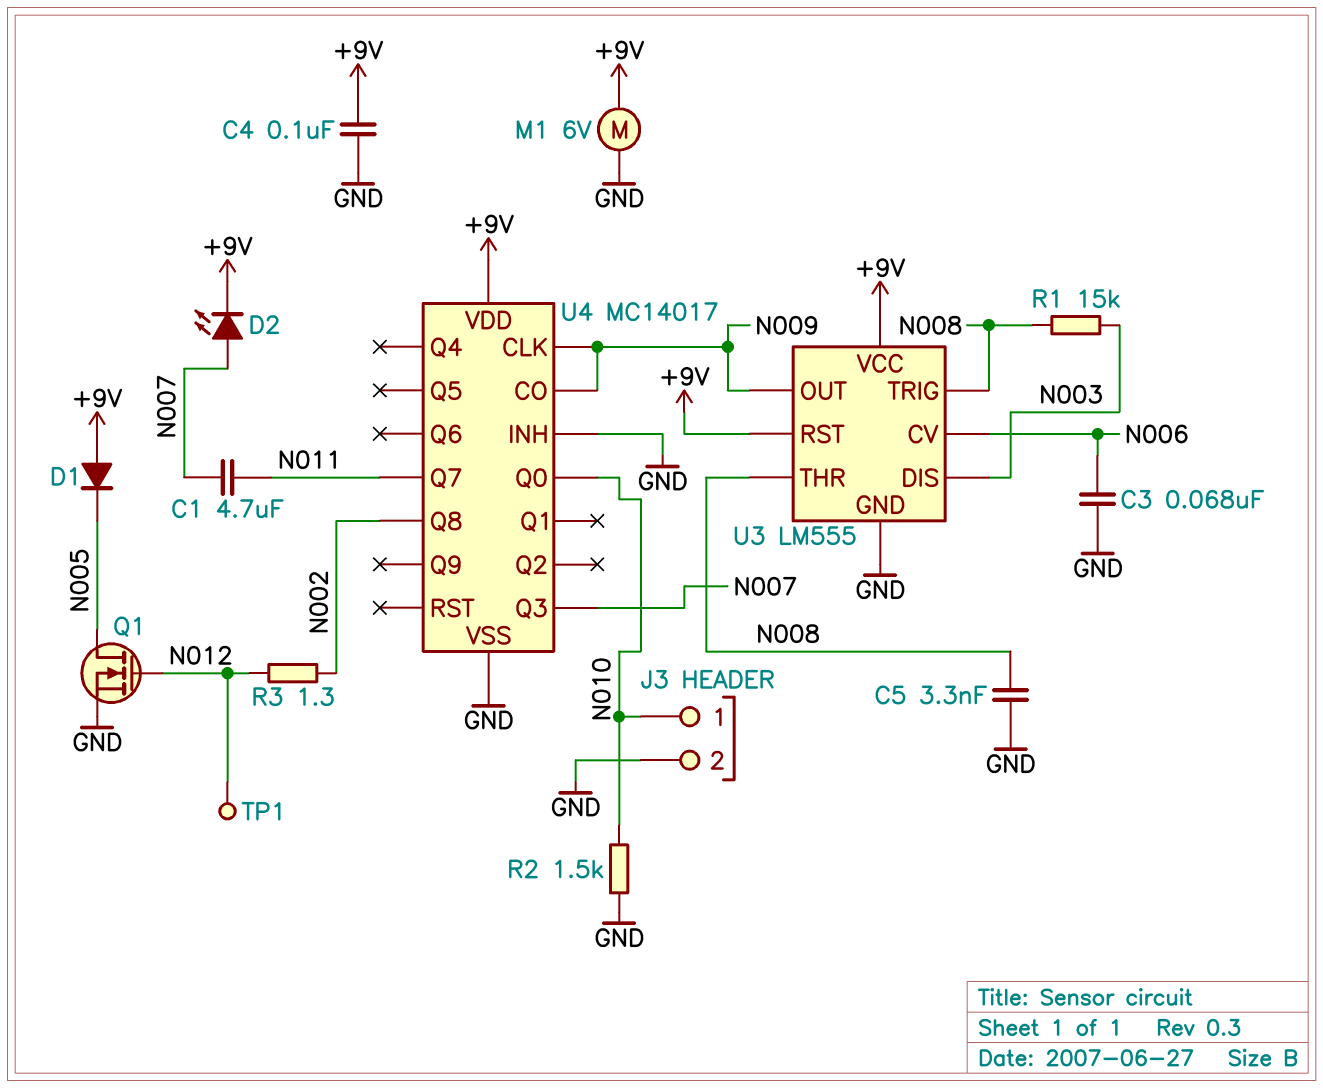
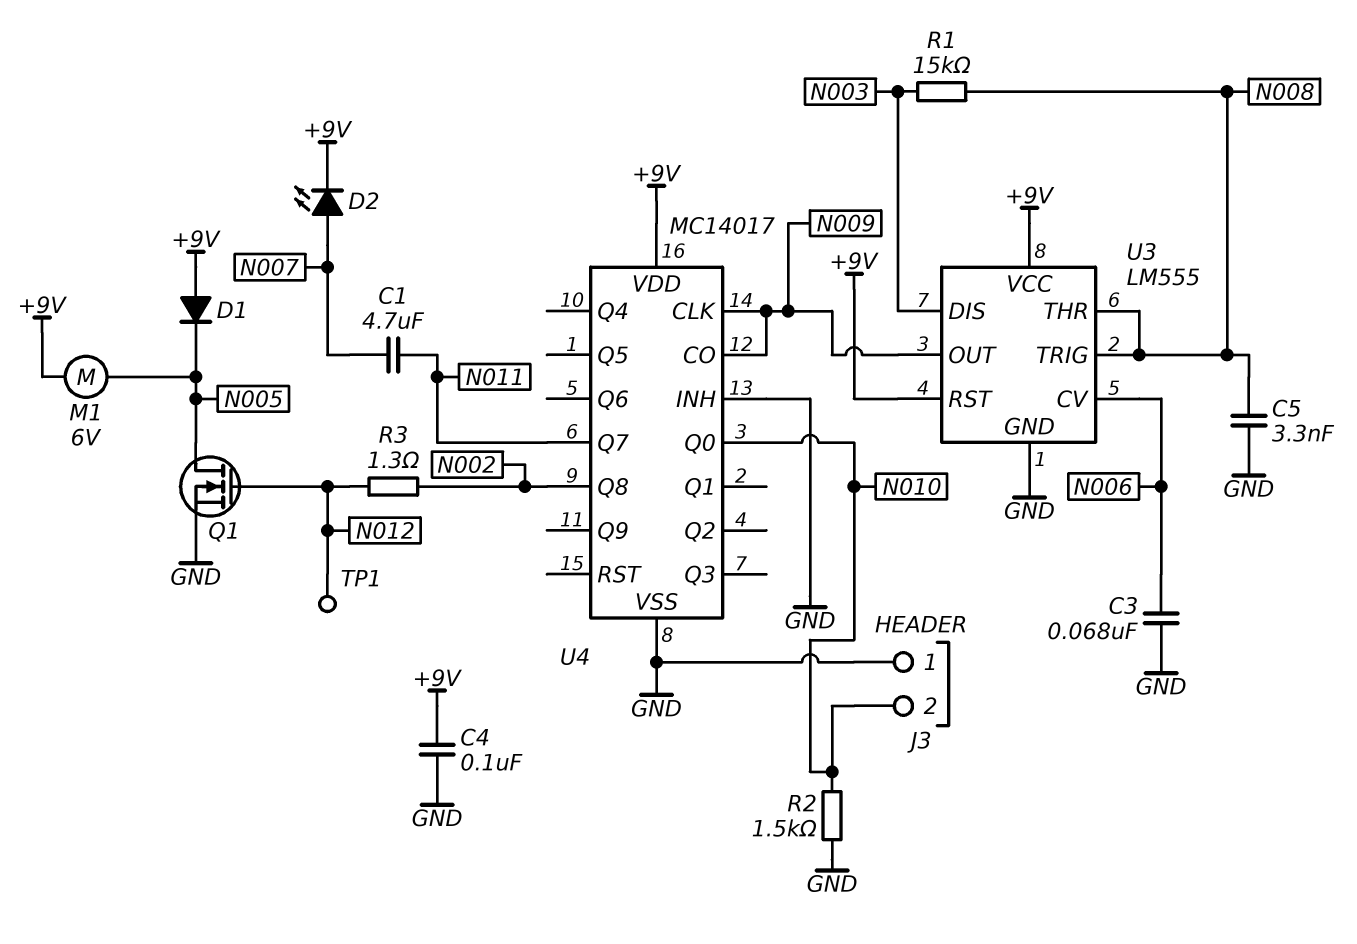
J3 pin 1: N010 -> GND
J3 pin 2: GND -> N010
M1: motor 6V (+9V, GND) -> motor 6V (+9V, N005)
U4 pin Q3: N007 -> none

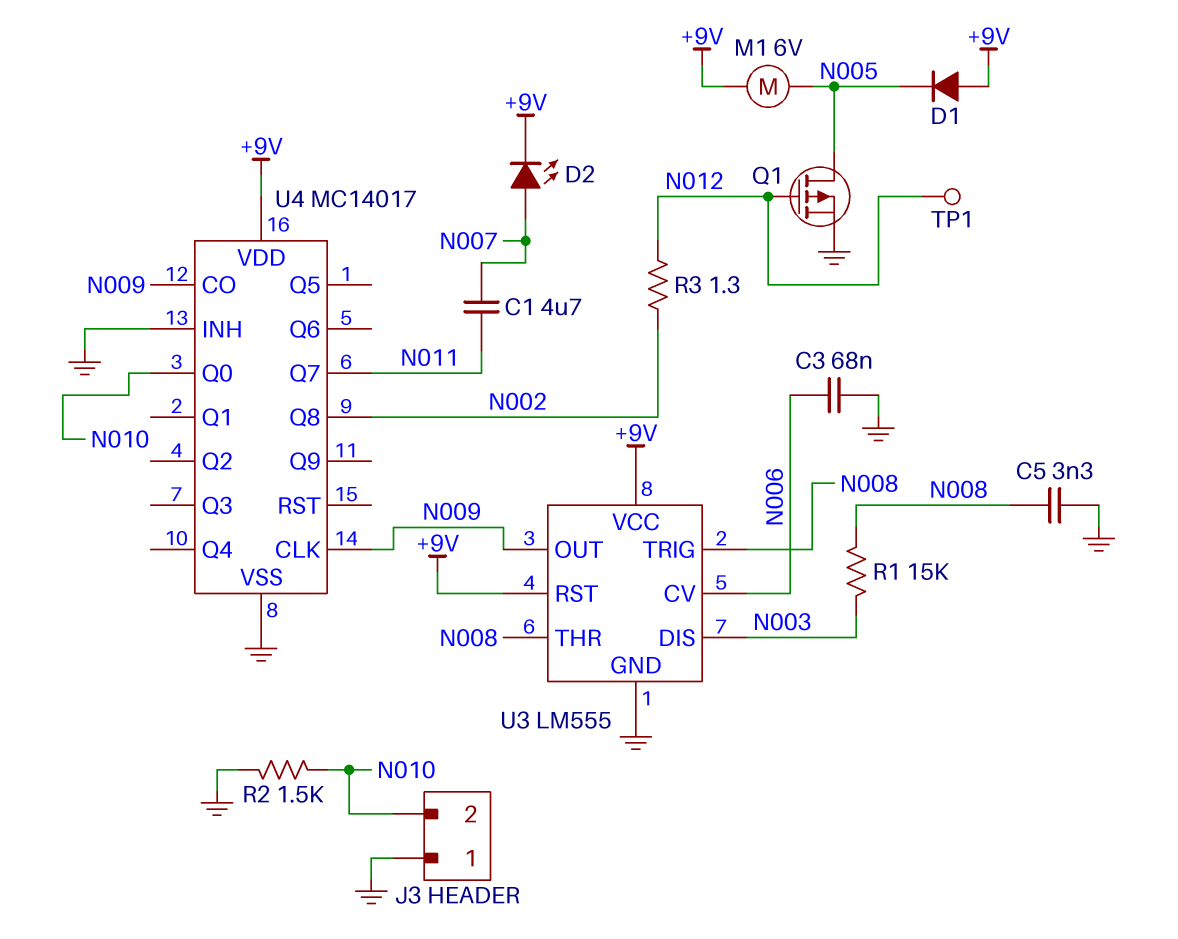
C4: 100nF (+9V, GND) -> none
Q1: NMOS (G N012, D N005, S GND) -> PMOS (G N012, D N005, S GND)

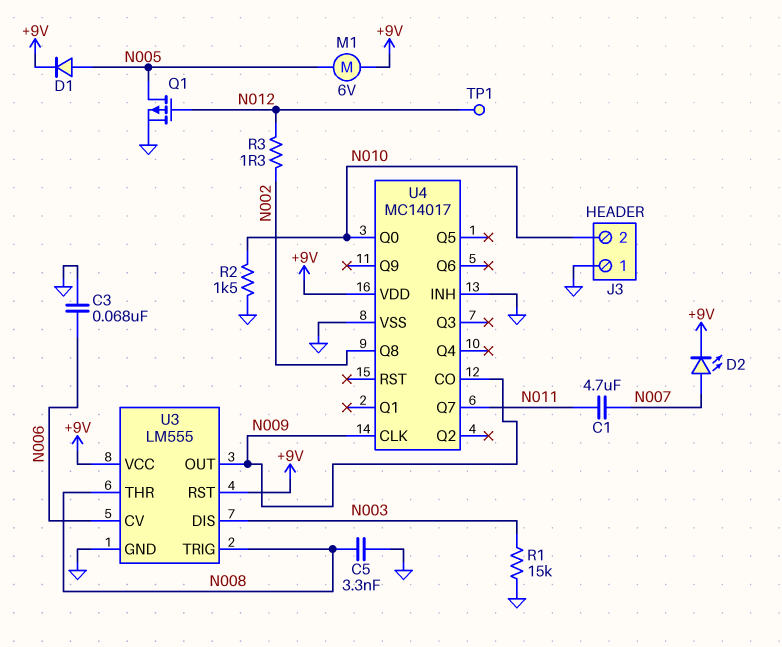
D1: diode (A +9V, K N005) -> diode (A N005, K +9V)
R1: 15k (N003, N008) -> 15k (GND, N003)

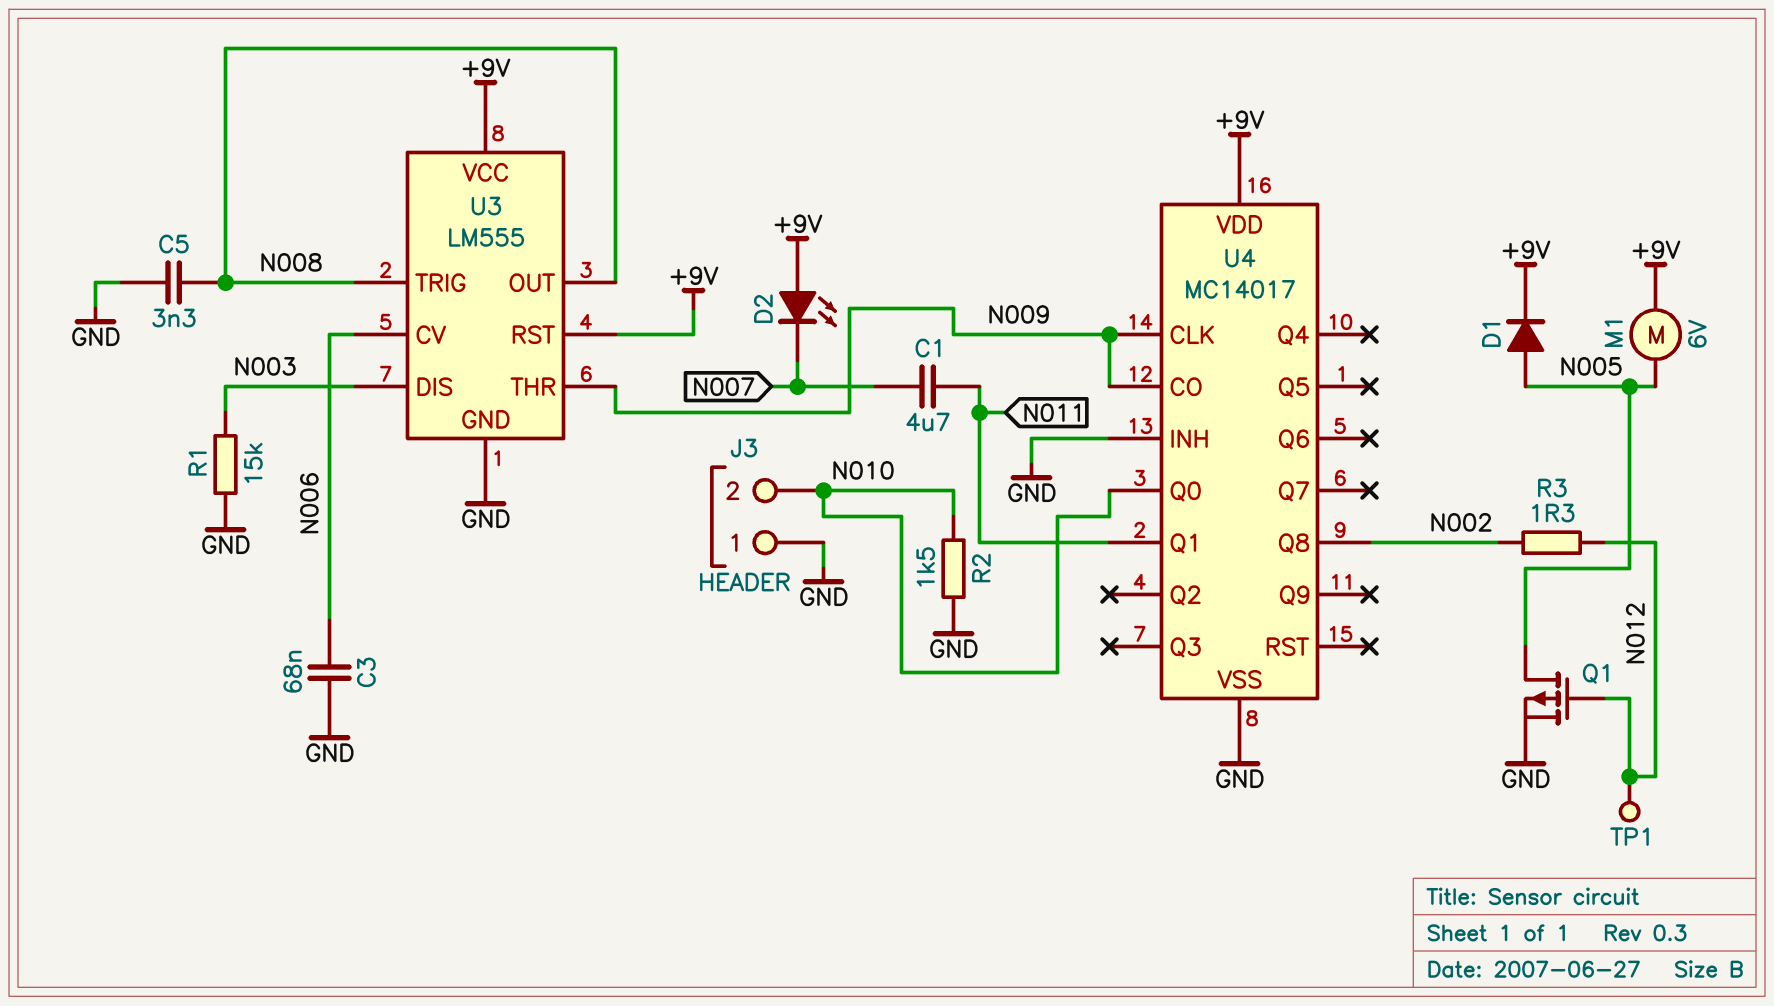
D2: LED (A N007, K +9V) -> LED (A +9V, K N007)
U3 pin OUT: N009 -> N008
U3 pin THR: N008 -> N009
U4 pin Q1: none -> N011
U4 pin Q7: N011 -> none

